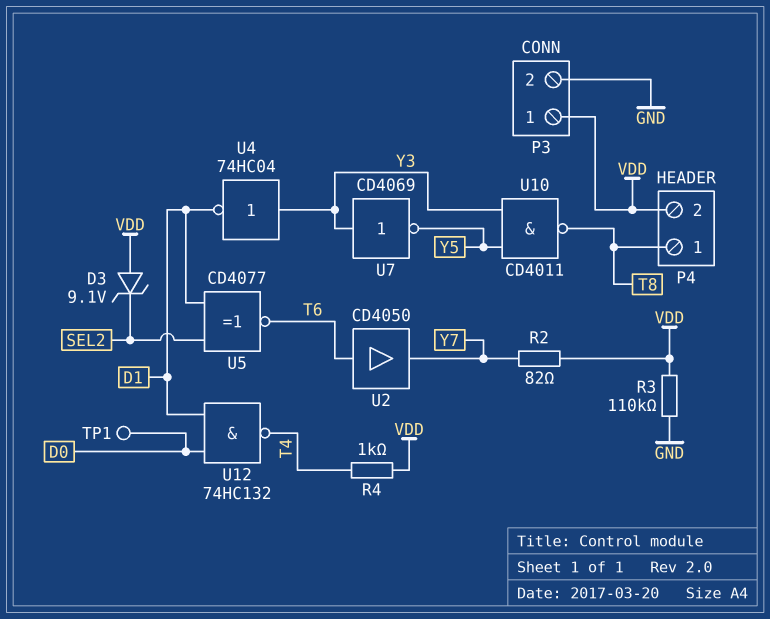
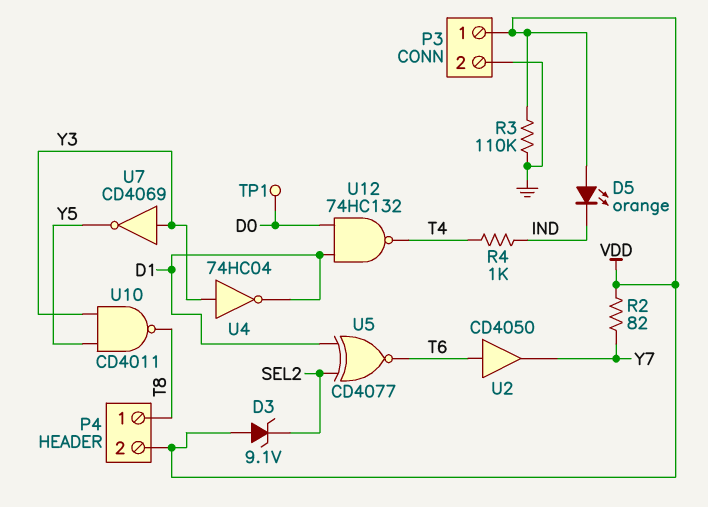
D5: none -> LED orange (A VDD, K IND)
R4: 1k (T4, VDD) -> 1k (IND, T4)

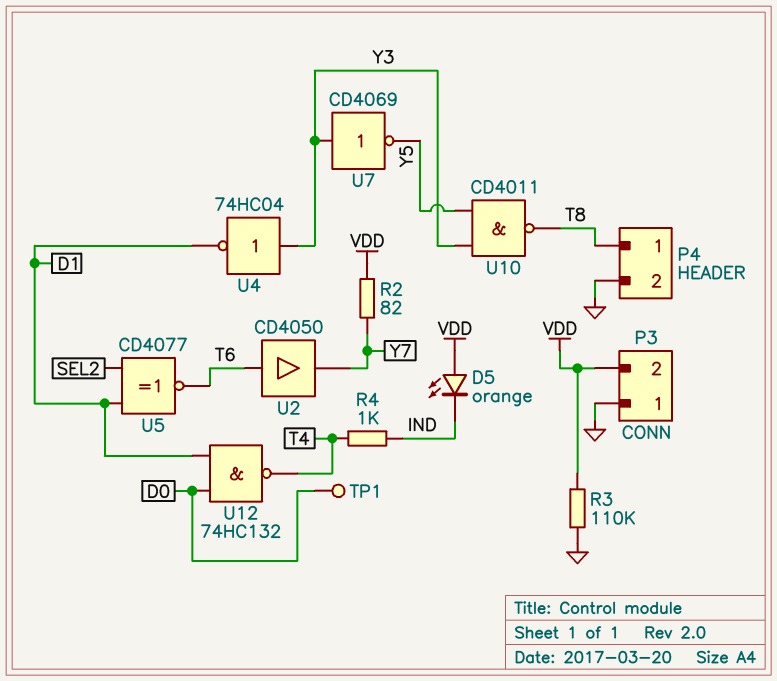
D3: zener 9.1V (A VDD, K SEL2) -> none
P3 pin 1: VDD -> GND
P3 pin 2: GND -> VDD
P4 pin 2: VDD -> GND

